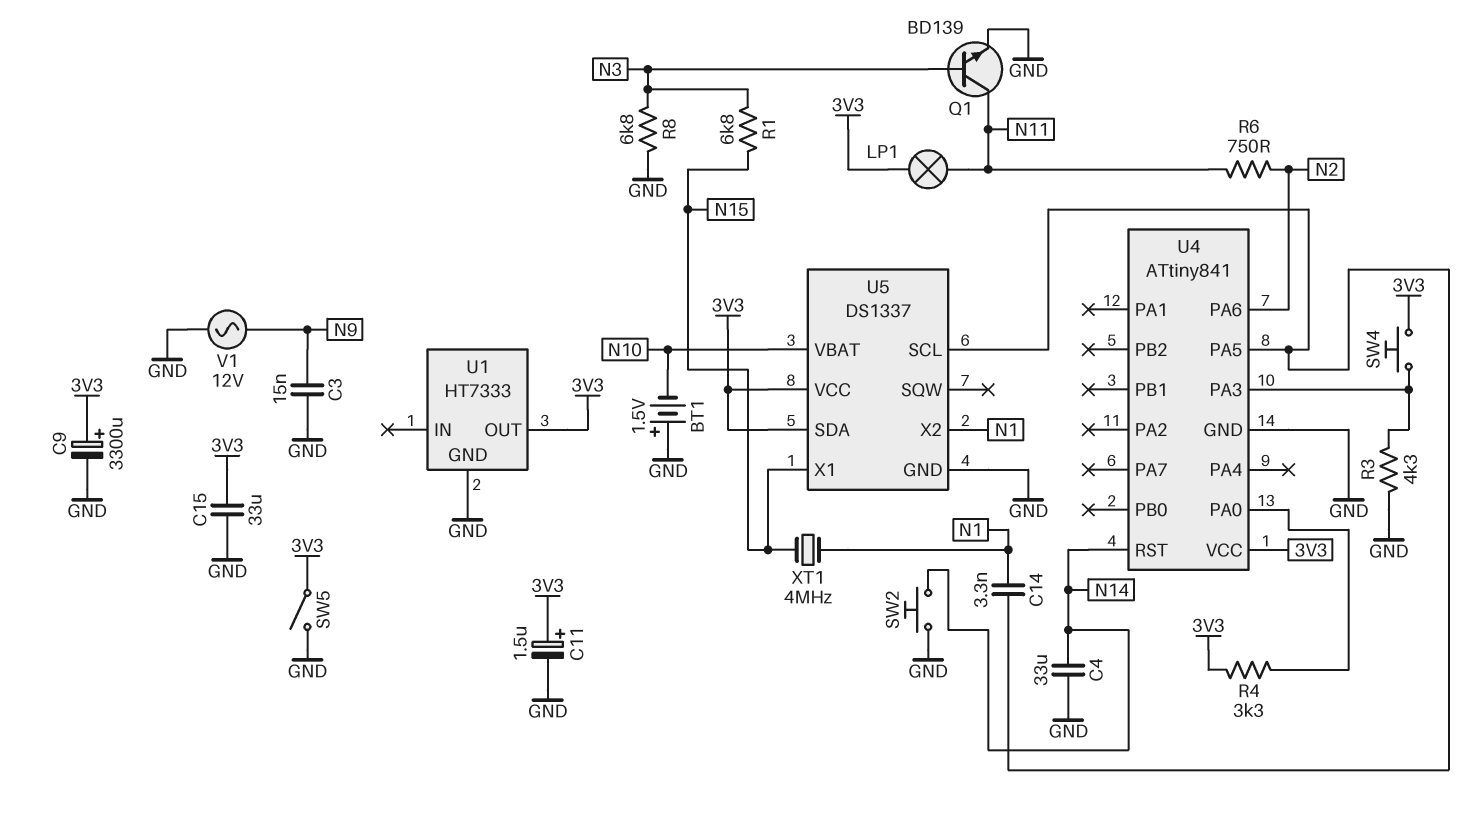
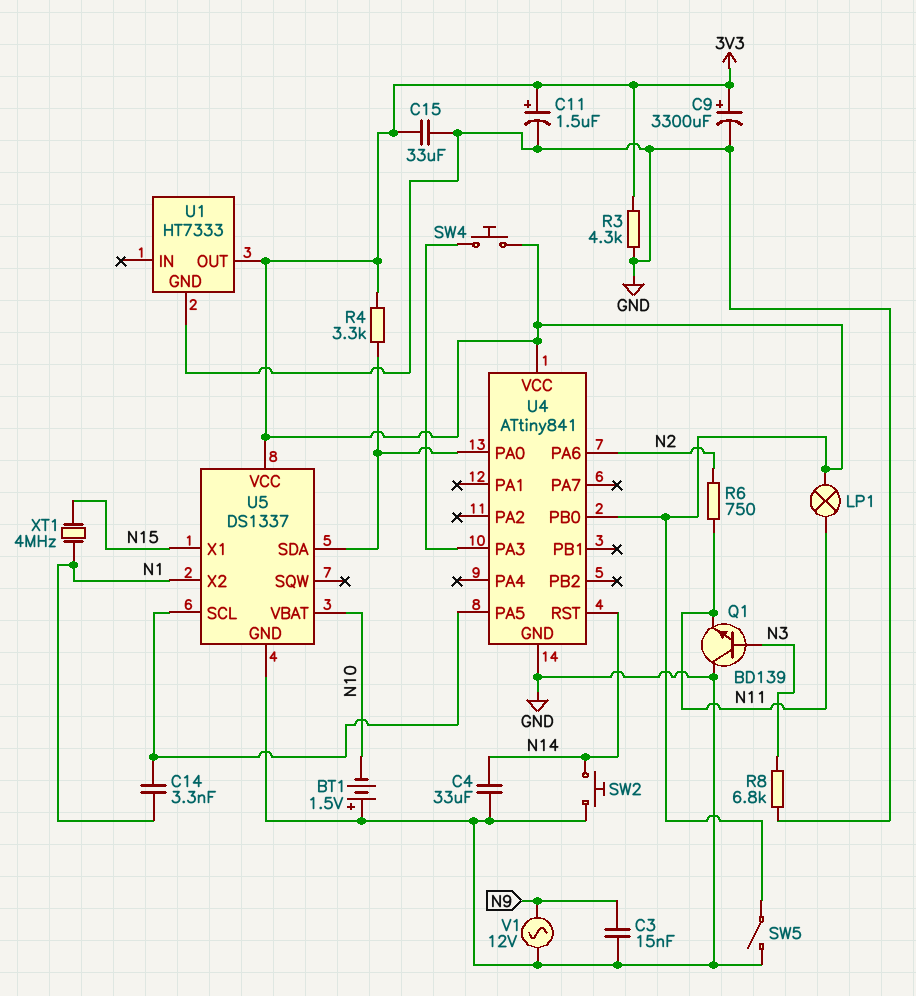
Q1: NPN BD139 (B N3, C N11, E GND) -> NPN BD139 (B N3, C GND, E N11)
R1: 6.8k (N3, N15) -> none
R3: 4.3k (GND, U4/PA3) -> 4.3k (3V3, GND)
U4 pin PB0: none -> 3V3
U5 pin SDA: 3V3 -> U4/PA0

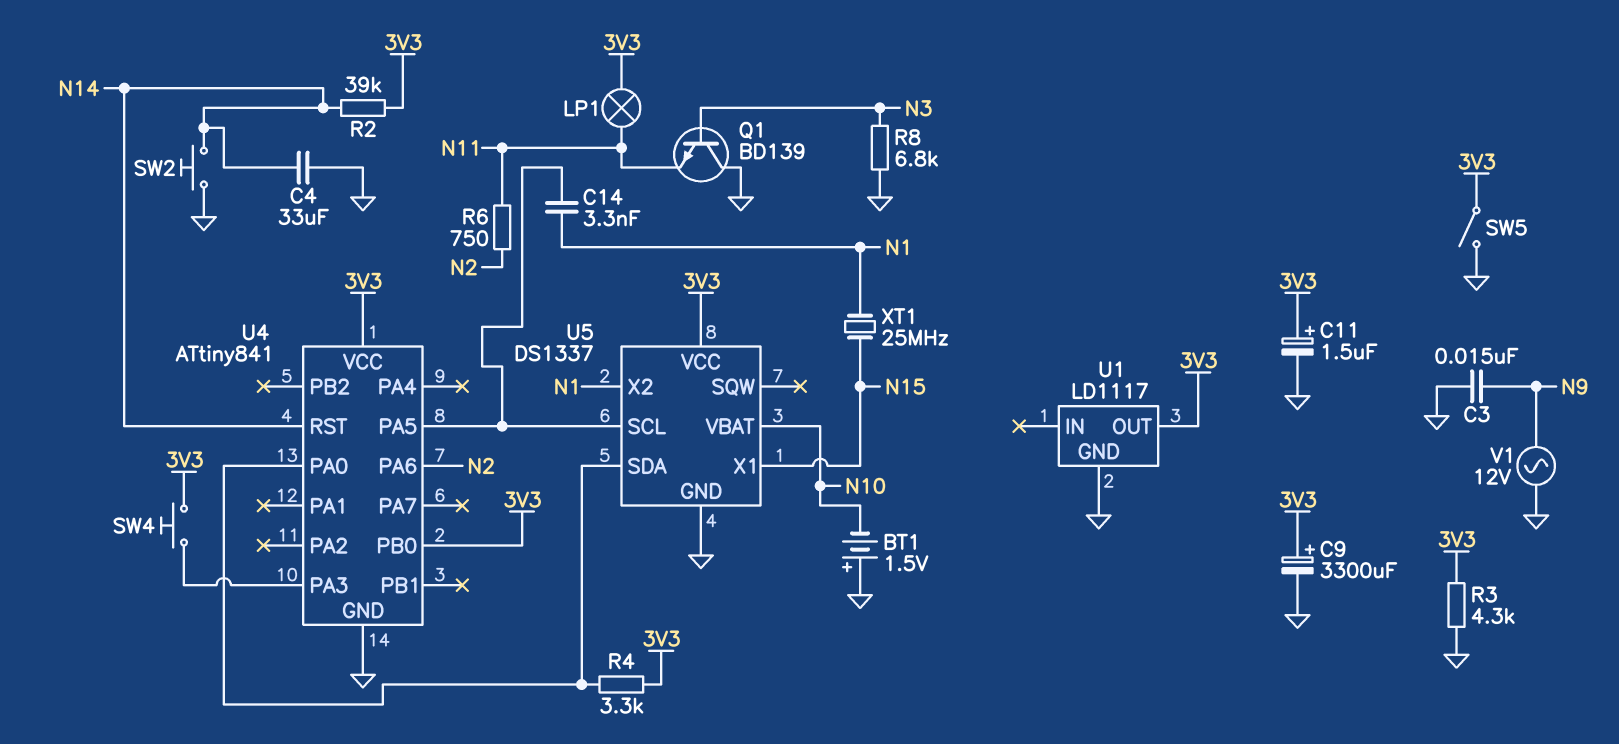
C15: 33uF (3V3, GND) -> none
R2: none -> 39k (3V3, N14)
U1: HT7333 -> LD1117
XT1: 4MHz (N1, N15) -> 25MHz (N1, N15)

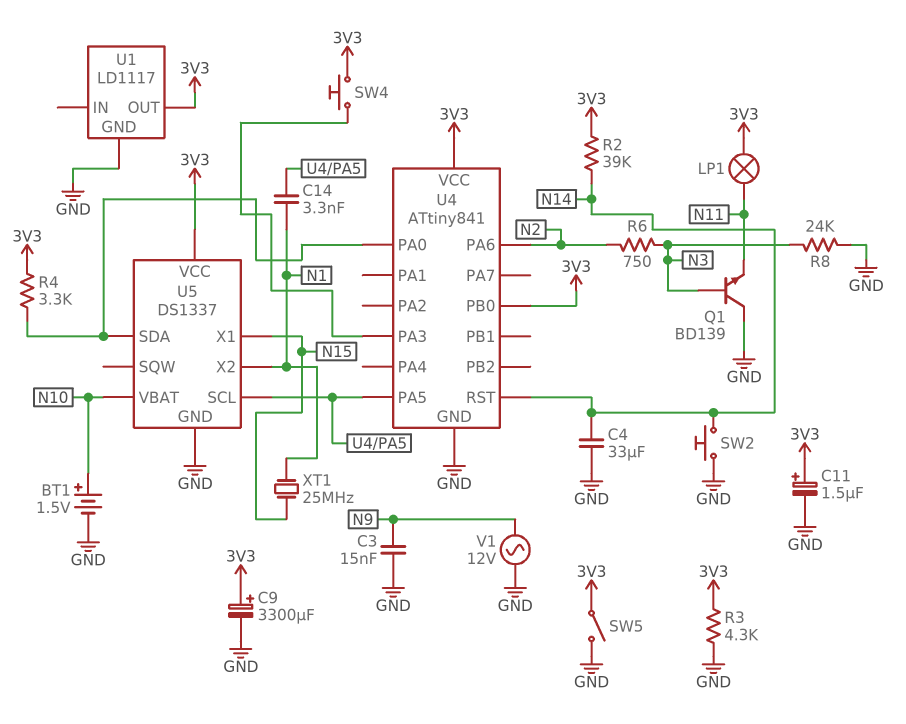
BT1: 1.5V (plus GND, minus N10) -> 1.5V (plus N10, minus GND)
R6: 750 (N2, N11) -> 750 (N2, N3)
R8: 6.8k (GND, N3) -> 24k (GND, N3)

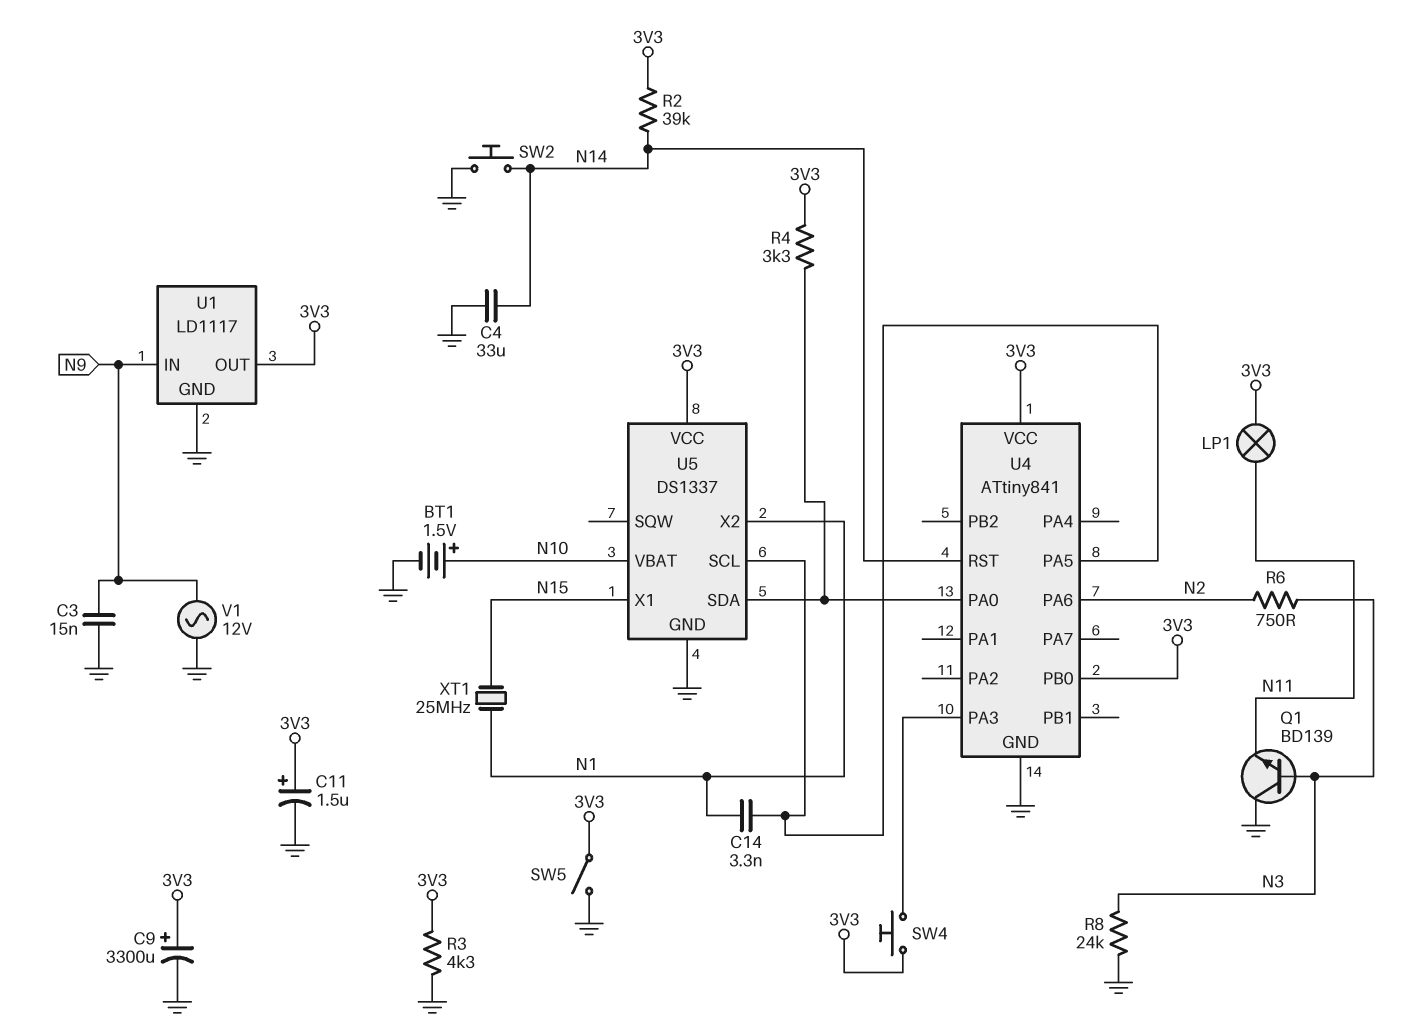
U1 pin IN: none -> N9

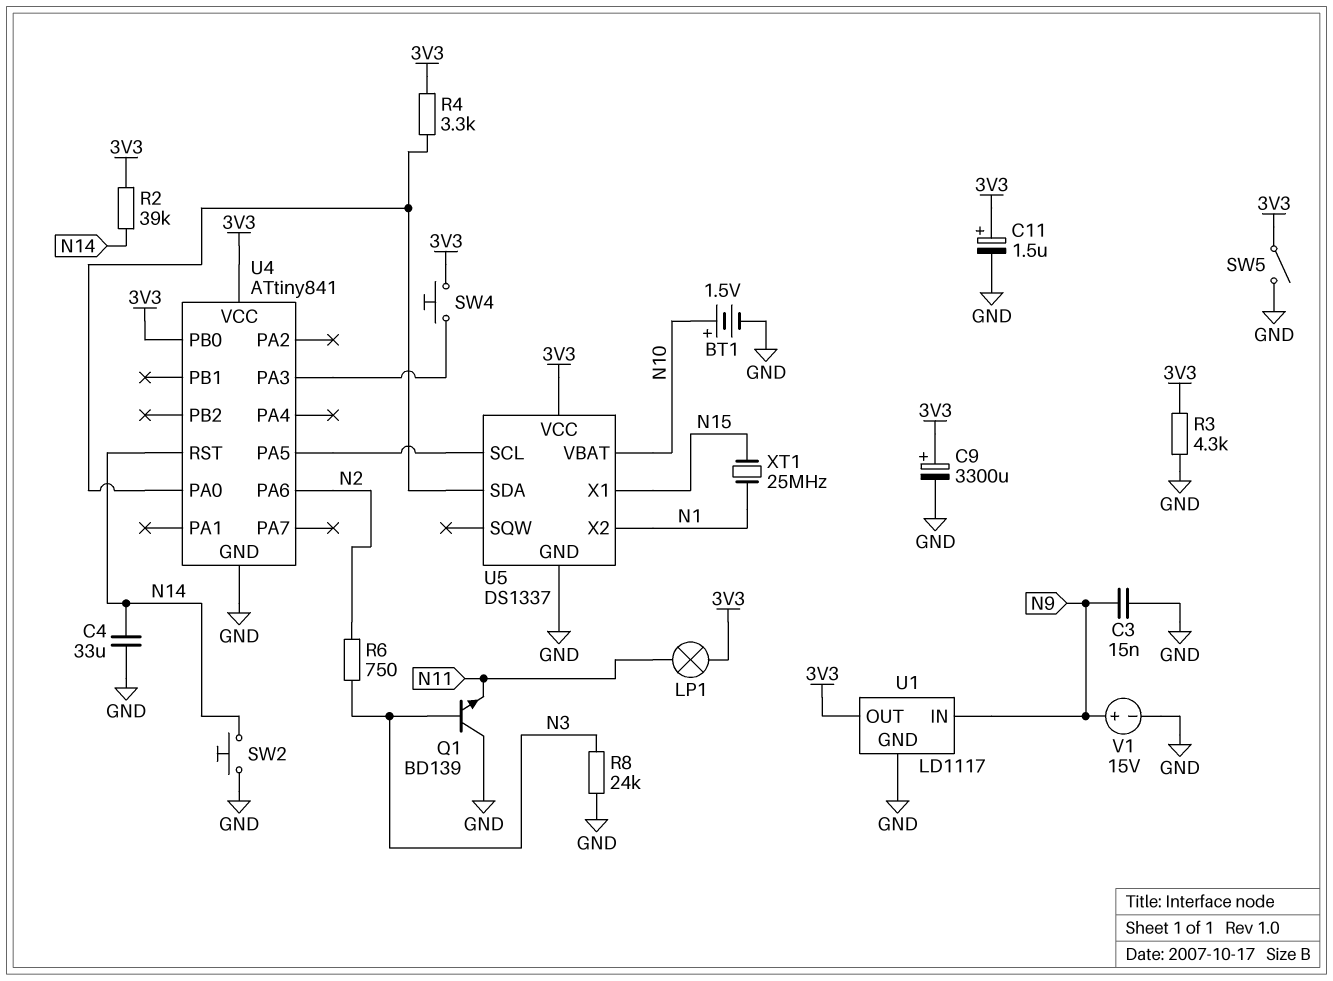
C14: 3.3nF (N1, U4/PA5) -> none
V1: AC 12V (GND, N9) -> 15V (plus N9, minus GND)

